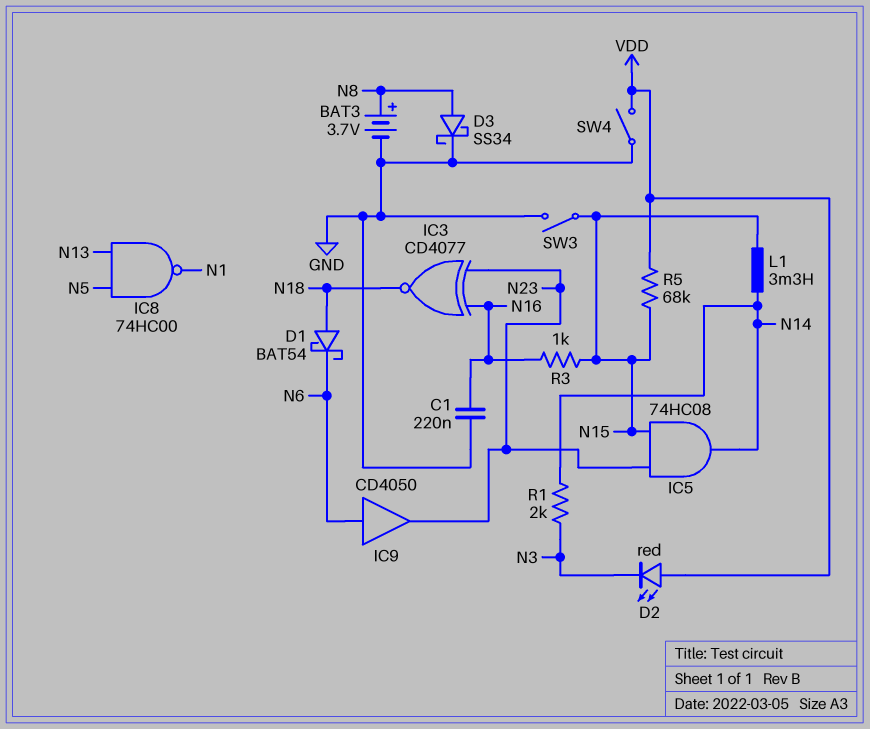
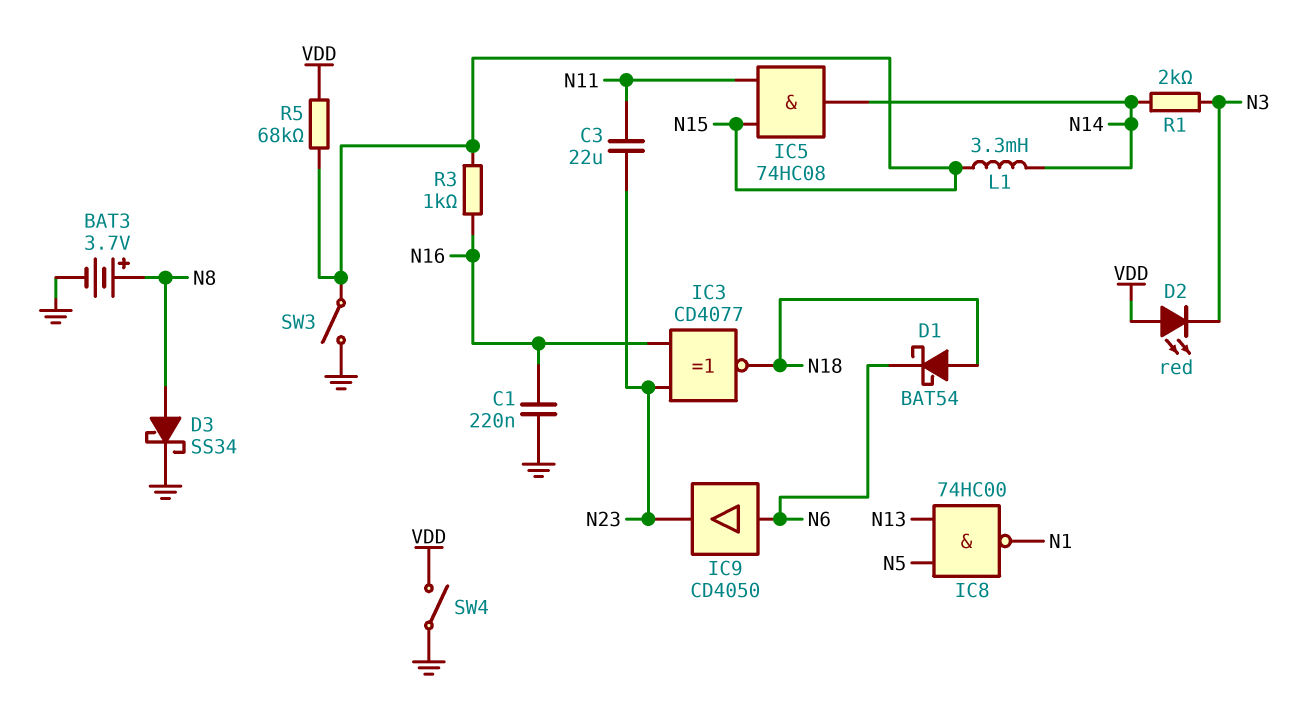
C3: none -> 22uF (N11, N23)
IC5: AND 74HC08 (in N15, in N23, out N14) -> AND 74HC08 (in N11, in N15, out N14)

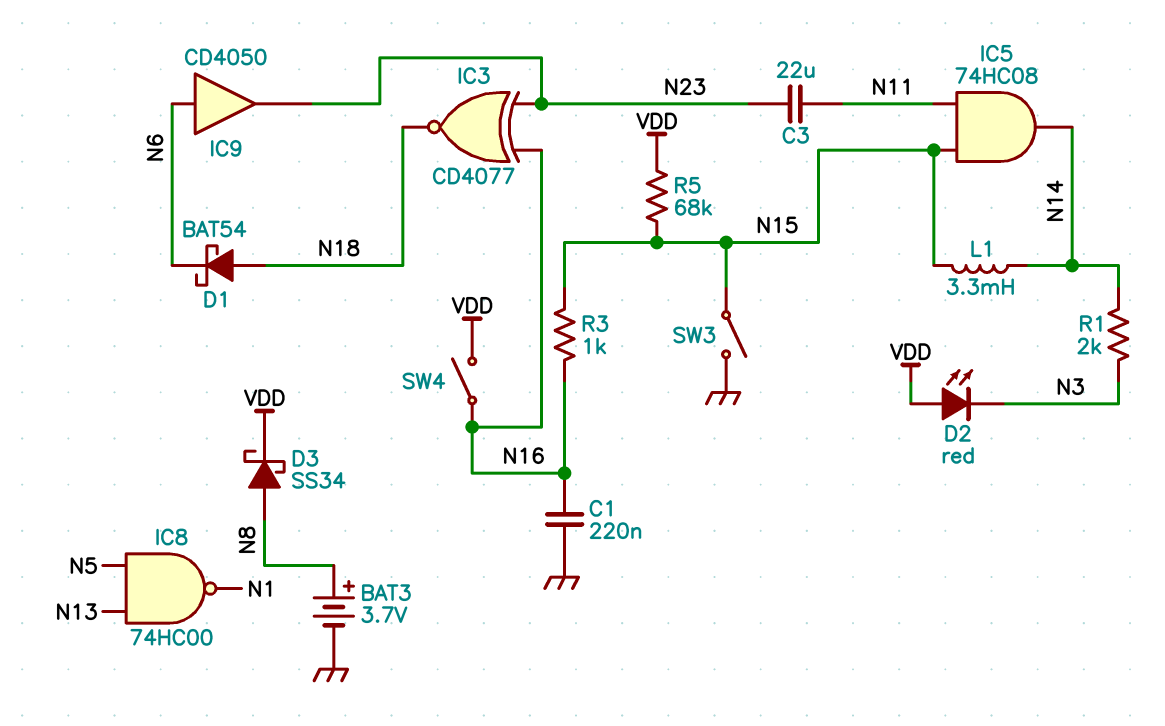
D3: schottky SS34 (A N8, K GND) -> schottky SS34 (A N8, K VDD)
SW4: switch (GND, VDD) -> switch (N16, VDD)

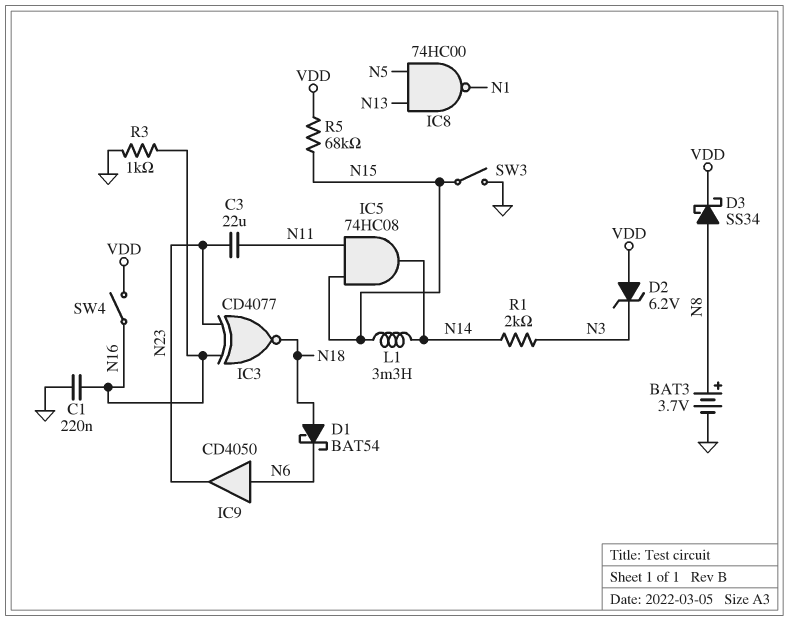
D2: LED red (A VDD, K N3) -> zener 6.2V (A VDD, K N3)
R3: 1k (N15, N16) -> 1k (GND, N16)

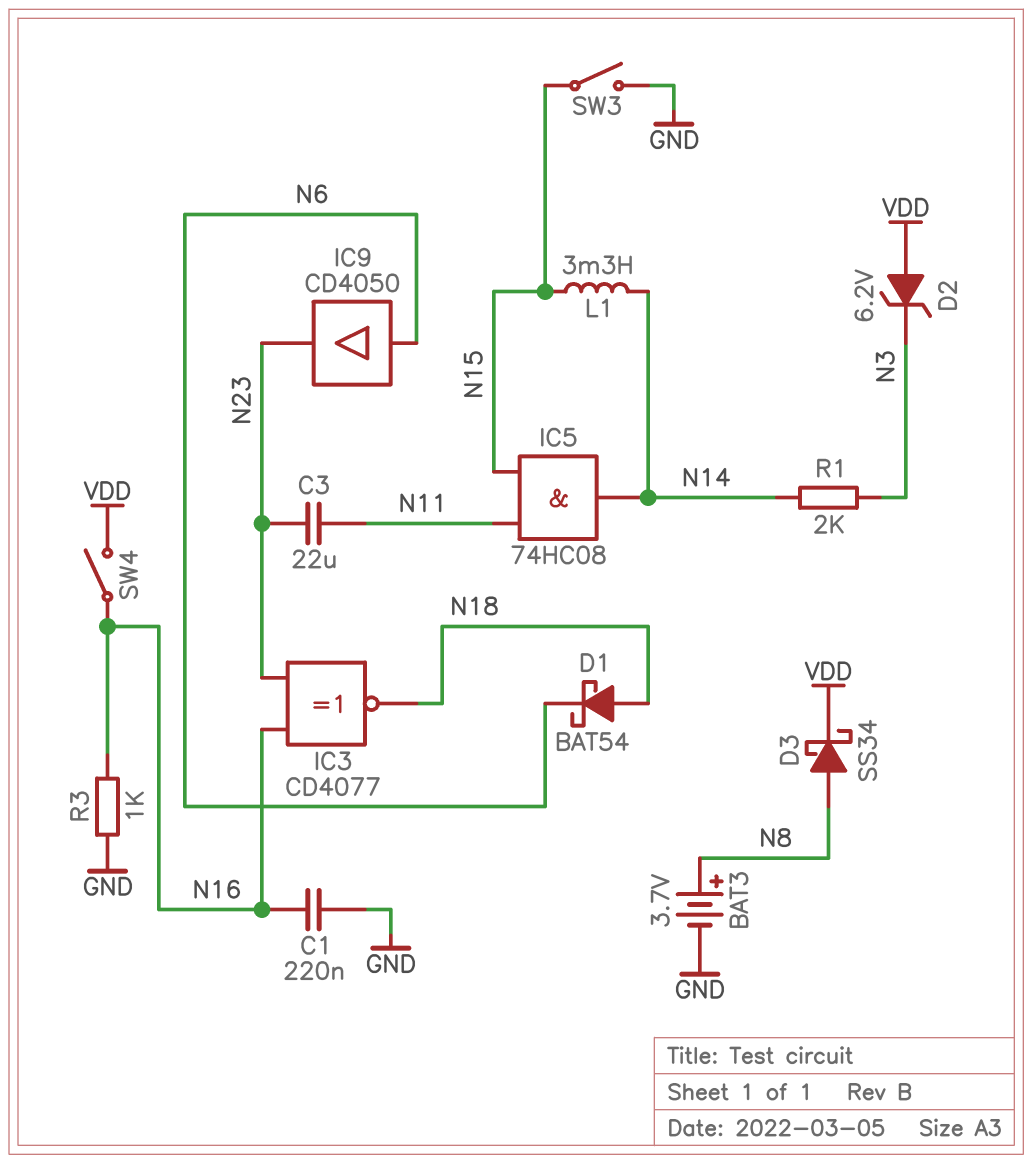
IC8: NAND 74HC00 (in N5, in N13, out N1) -> none
R5: 68k (N15, VDD) -> none

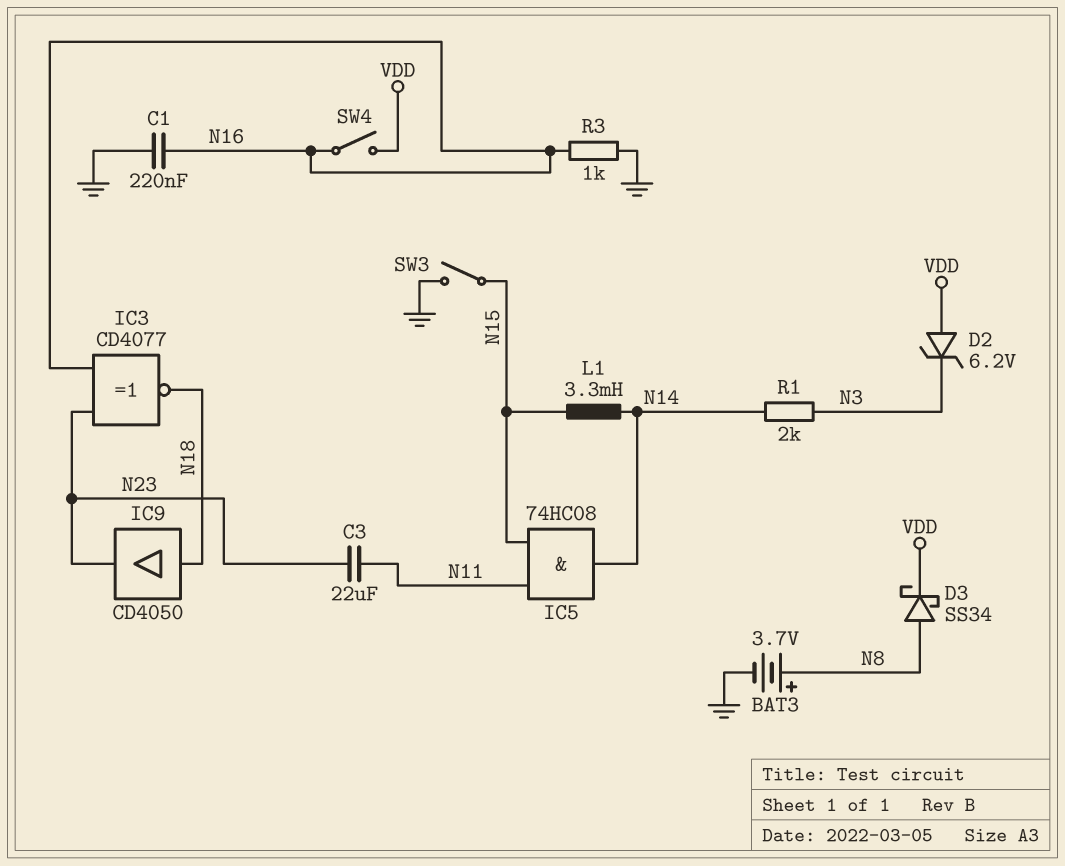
D1: schottky BAT54 (A N18, K N6) -> none
IC9: buffer CD4050 (in N6, out N23) -> buffer CD4050 (in N18, out N23)

